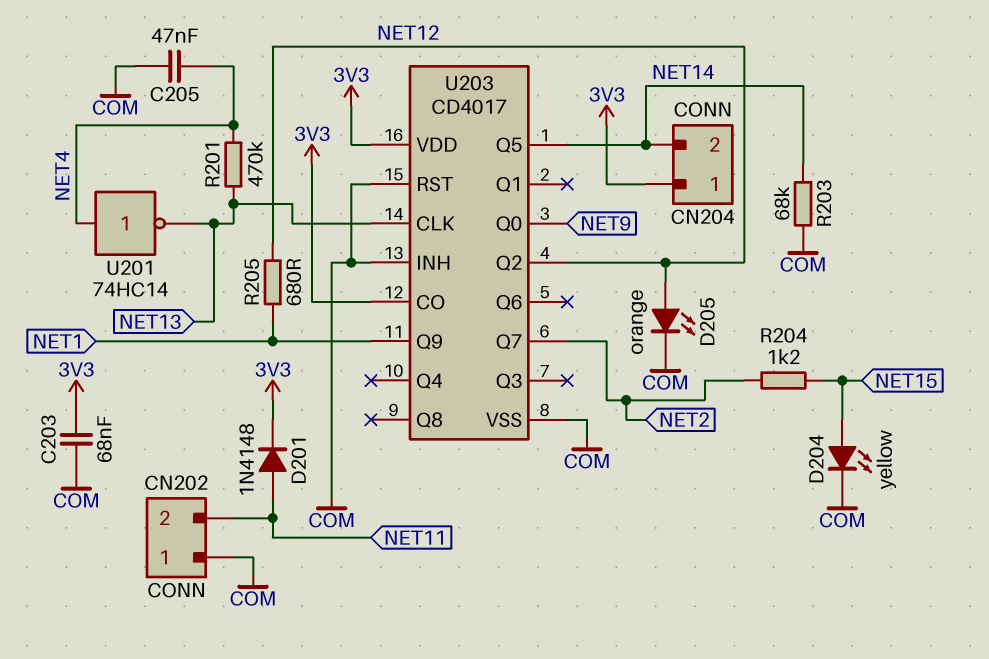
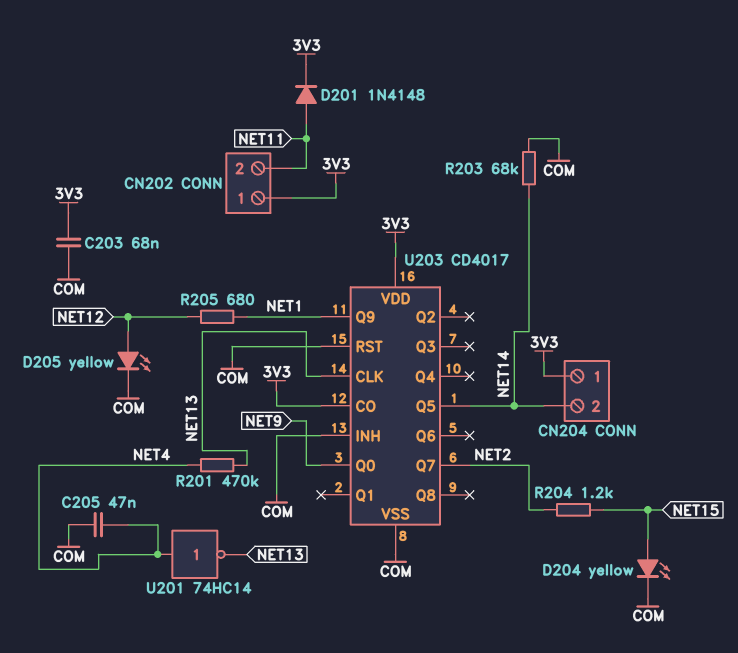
CN202 pin 1: COM -> 3V3
D205: LED orange (A NET12, K COM) -> LED yellow (A NET12, K COM)
U203 pin Q2: NET12 -> none

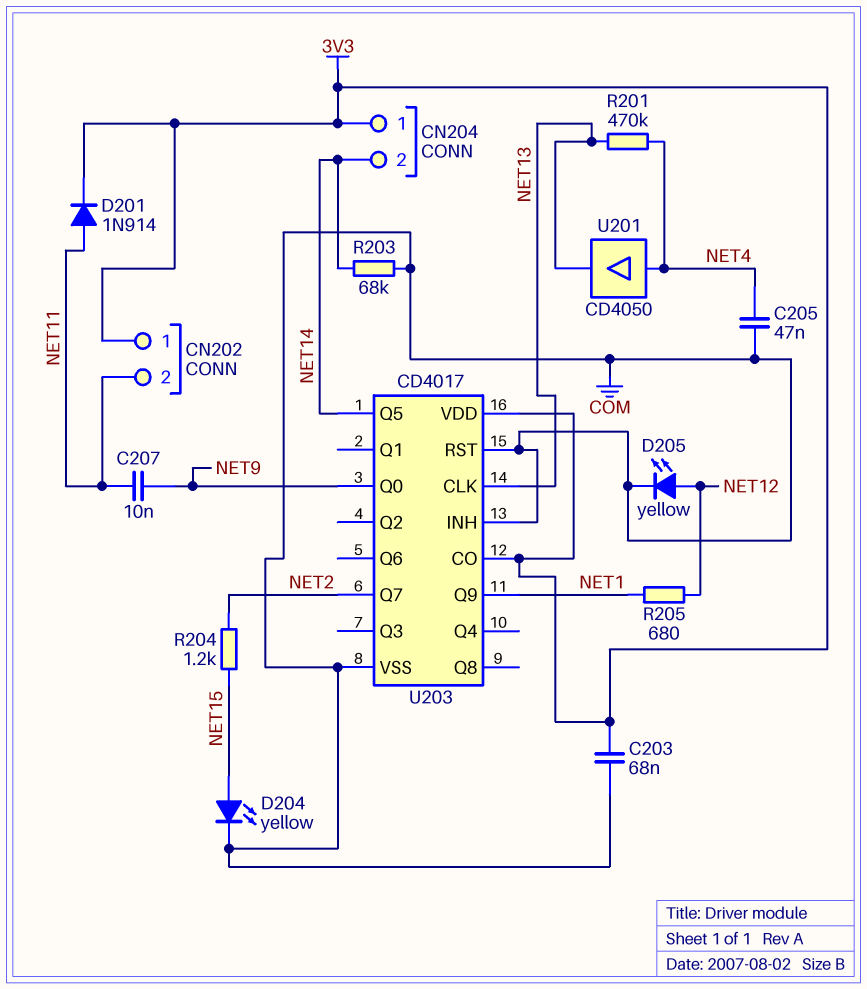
C207: none -> 10nF (NET9, NET11)
D201: diode 1N4148 (A NET11, K 3V3) -> diode 1N914 (A NET11, K 3V3)
U201: NOT 74HC14 (in NET4, out NET13) -> buffer CD4050 (in NET4, out NET13)

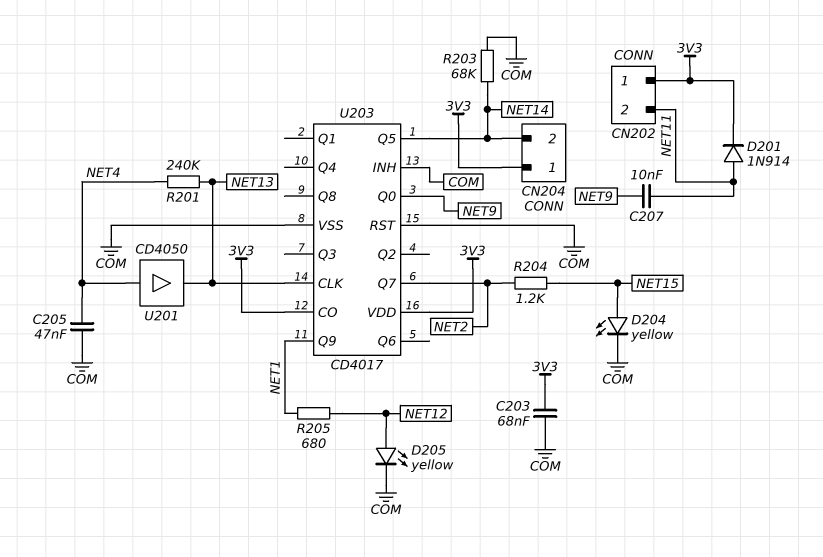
R201: 470k (NET4, NET13) -> 240k (NET4, NET13)

